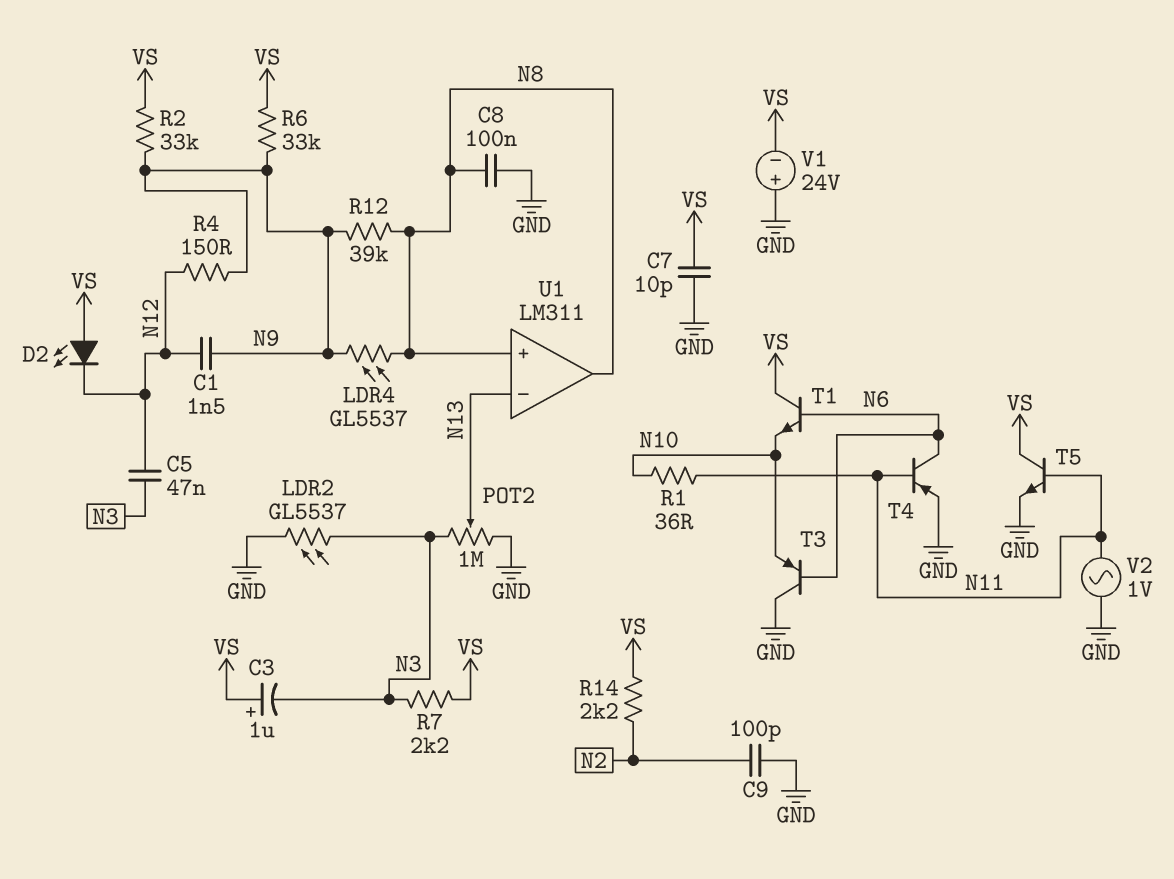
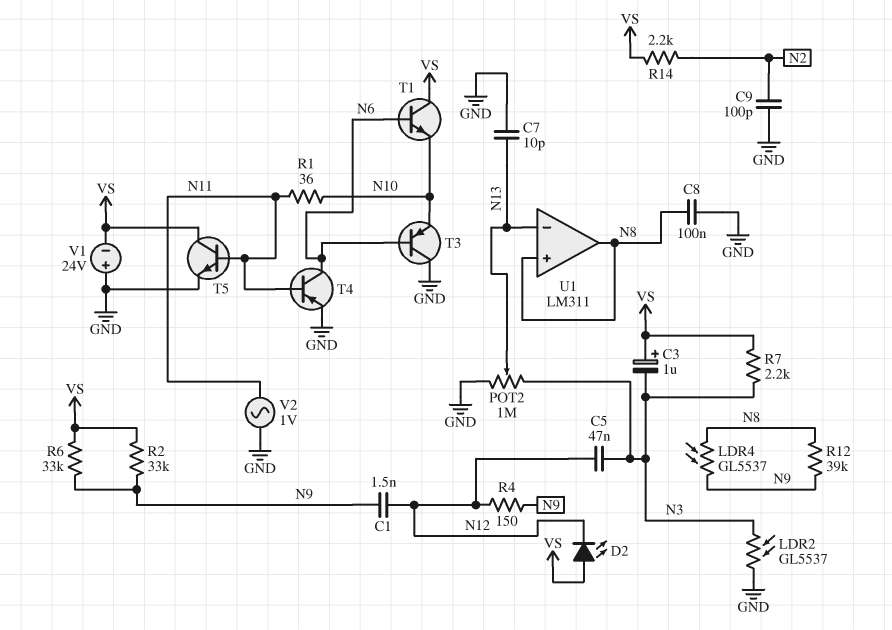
C7: 10pF (GND, VS) -> 10pF (GND, N13)

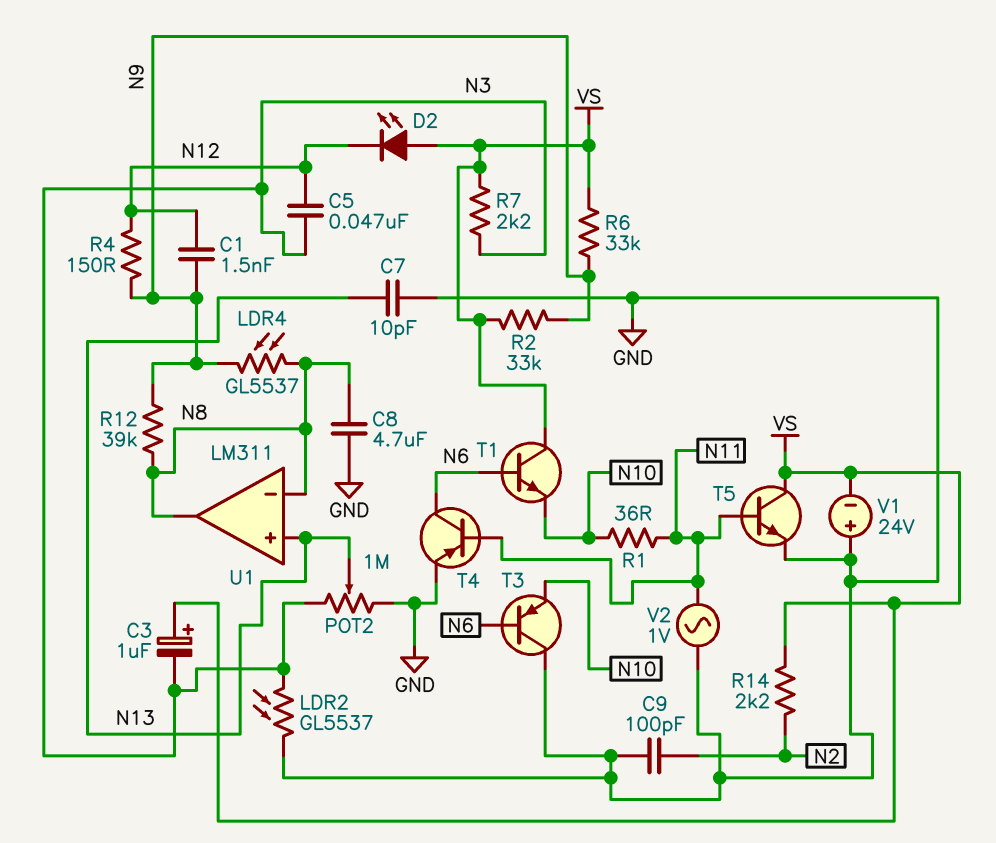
C8: 100nF (GND, N8) -> 4.7uF (GND, N8)
U1 pin in+: N8 -> N13
U1 pin in-: N13 -> N8

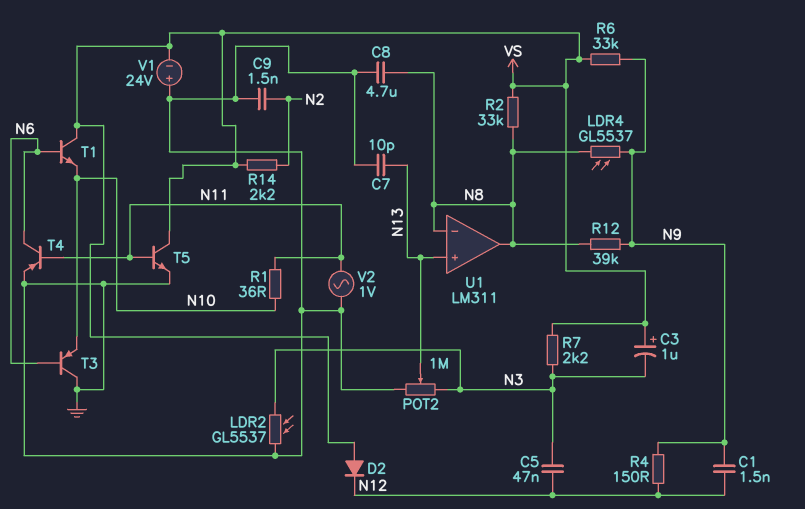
C9: 100pF (GND, N2) -> 1.5nF (GND, N2)
D2: LED (A VS, K N12) -> diode (A VS, K N12)
R2: 33k (N9, VS) -> 33k (N8, VS)

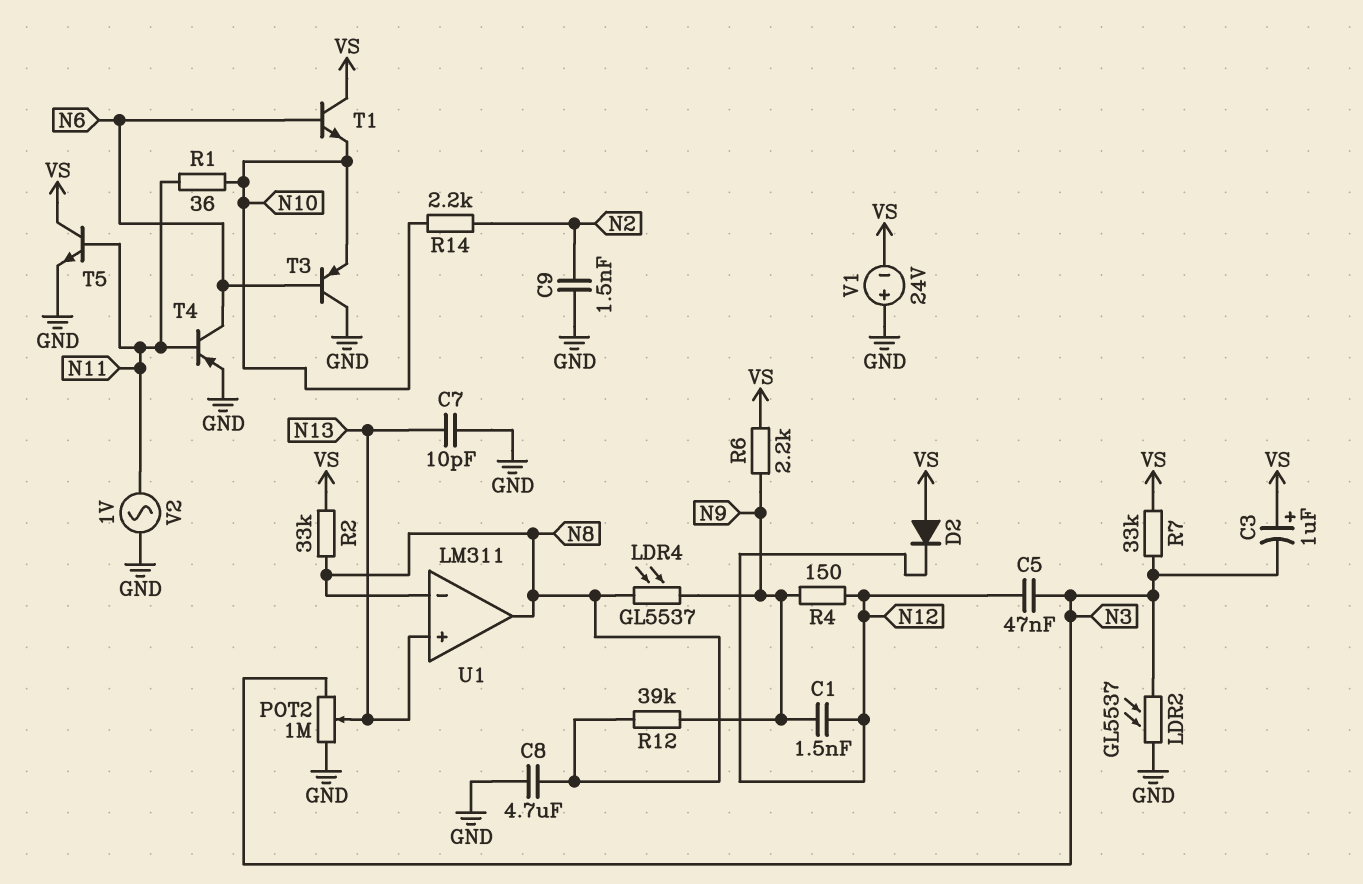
R6: 33k (N9, VS) -> 2.2k (N9, VS)
R7: 2.2k (N3, VS) -> 33k (N3, VS)
R14: 2.2k (N2, VS) -> 2.2k (N2, N10)

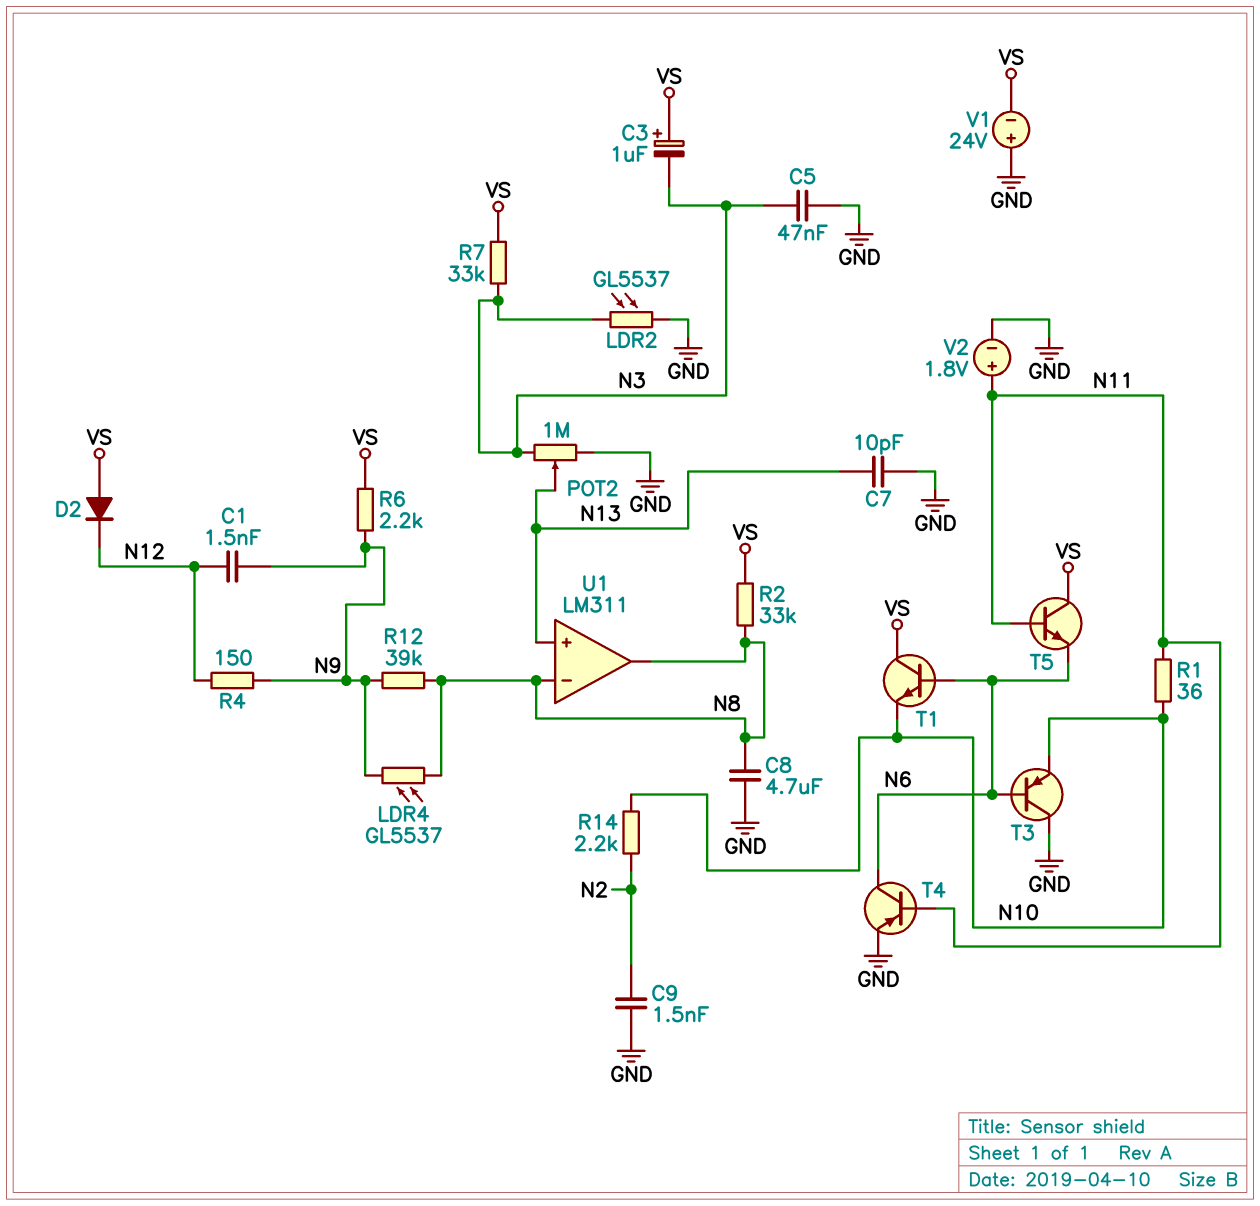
C5: 47nF (N3, N12) -> 47nF (GND, N3)
T5: NPN (B N11, C VS, E GND) -> NPN (B N11, C VS, E N6)
V2: AC 1V (GND, N11) -> 1.8V (plus N11, minus GND)

